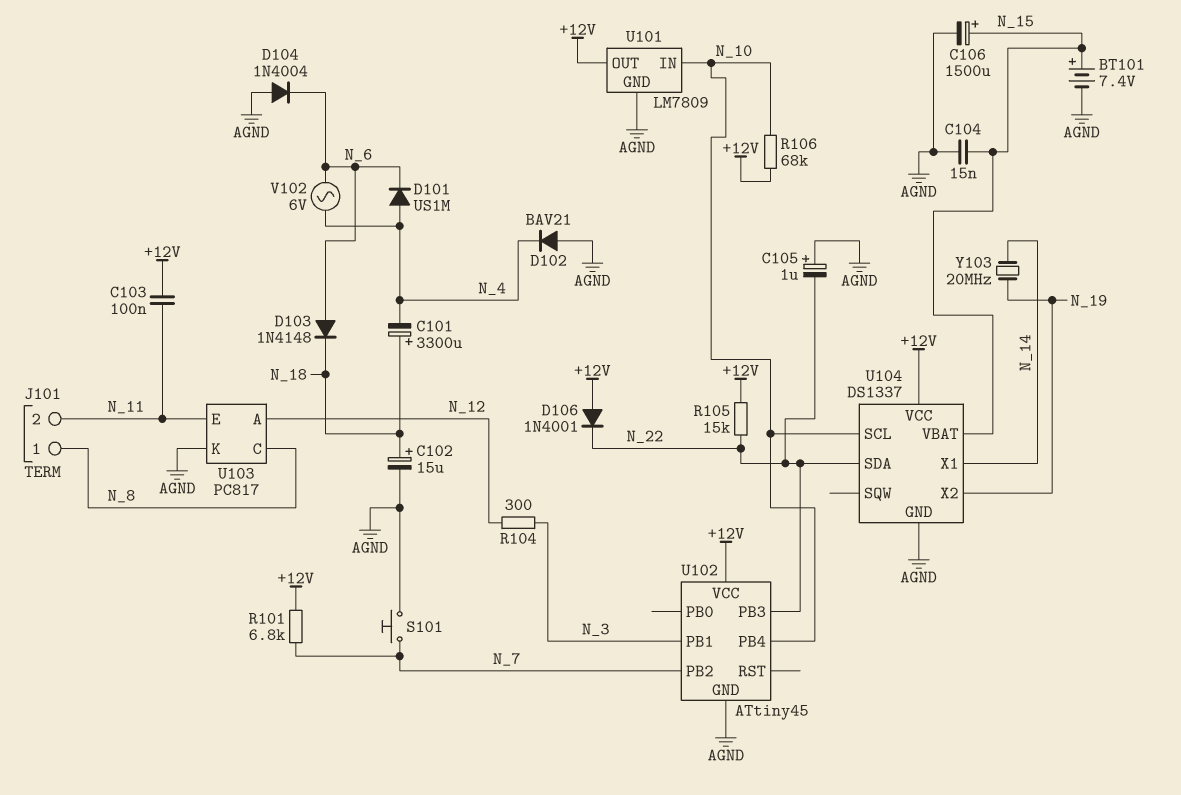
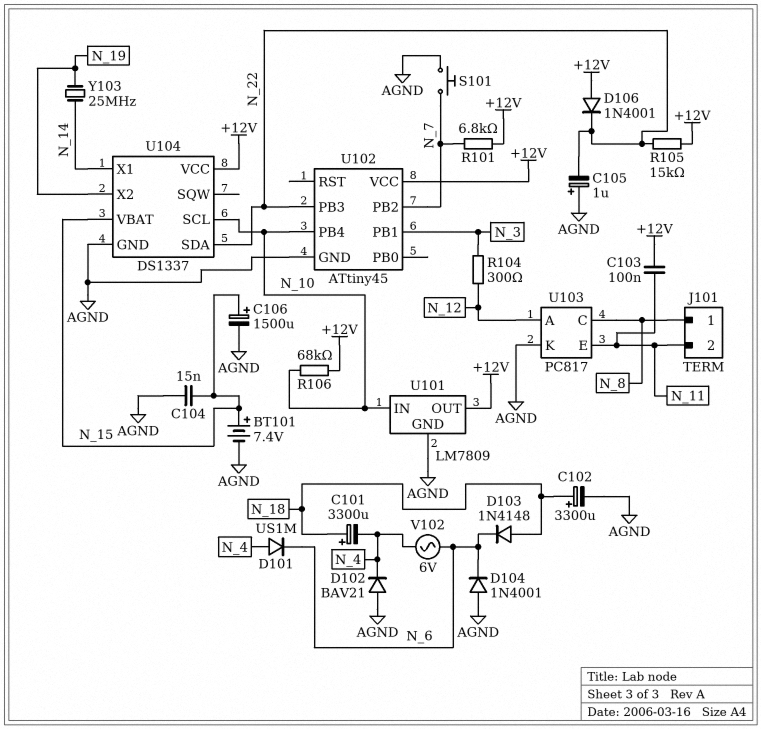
C102: 15uF (plus N_18, minus AGND) -> 3300uF (plus N_18, minus AGND)
D103: diode 1N4148 (A N_6, K N_18) -> diode 1N4148 (A N_18, K N_6)
D104: diode 1N4004 (A AGND, K N_6) -> diode 1N4001 (A AGND, K N_6)
Y103: 20MHz (N_14, N_19) -> 25MHz (N_14, N_19)

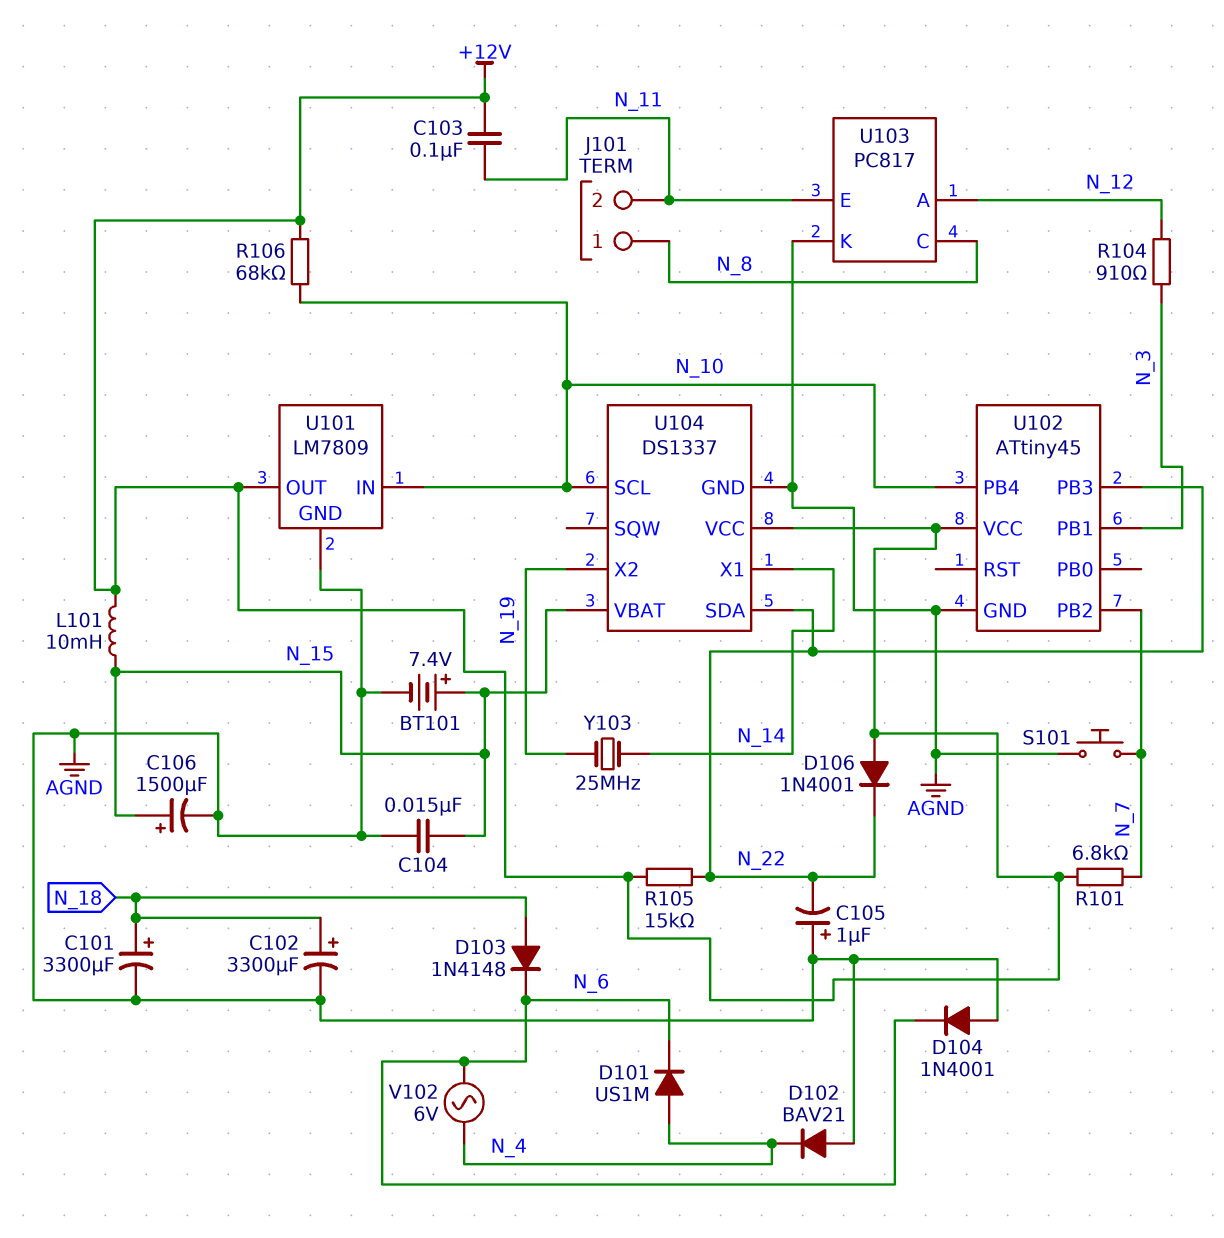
C101: 3300uF (plus N_18, minus N_4) -> 3300uF (plus N_18, minus AGND)
L101: none -> 10mH (+12V, N_15)
R104: 300 (N_3, N_12) -> 910 (N_3, N_12)

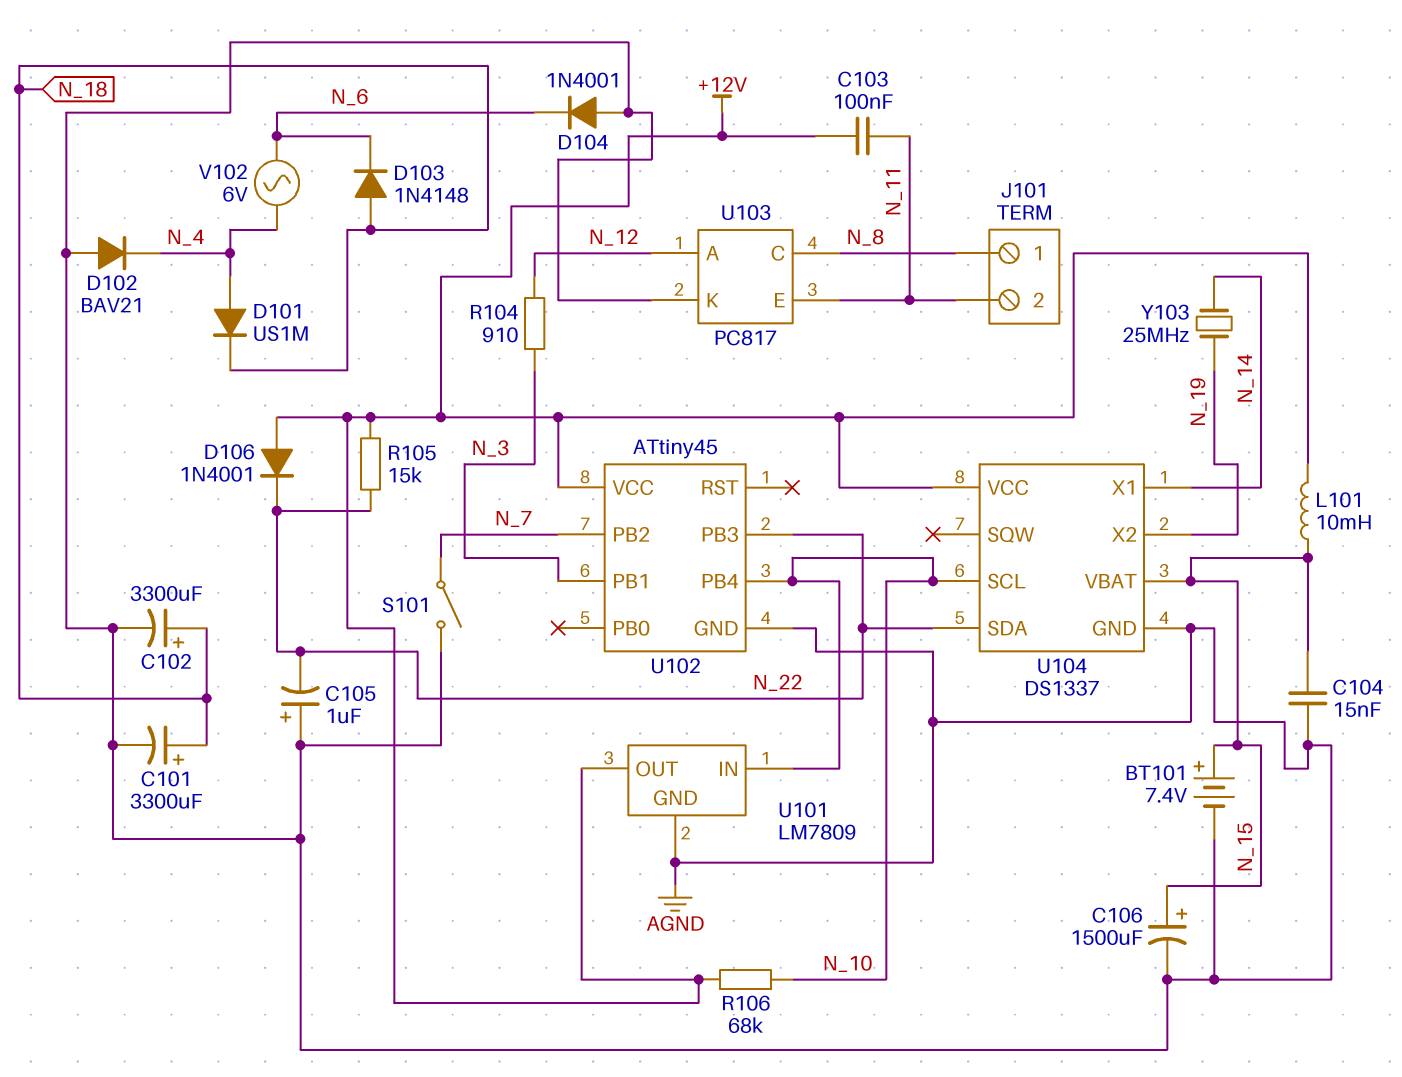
D101: diode US1M (A N_4, K N_6) -> diode US1M (A N_4, K N_18)
R101: 6.8k (+12V, N_7) -> none
S101: button (AGND, N_7) -> switch (AGND, N_7)

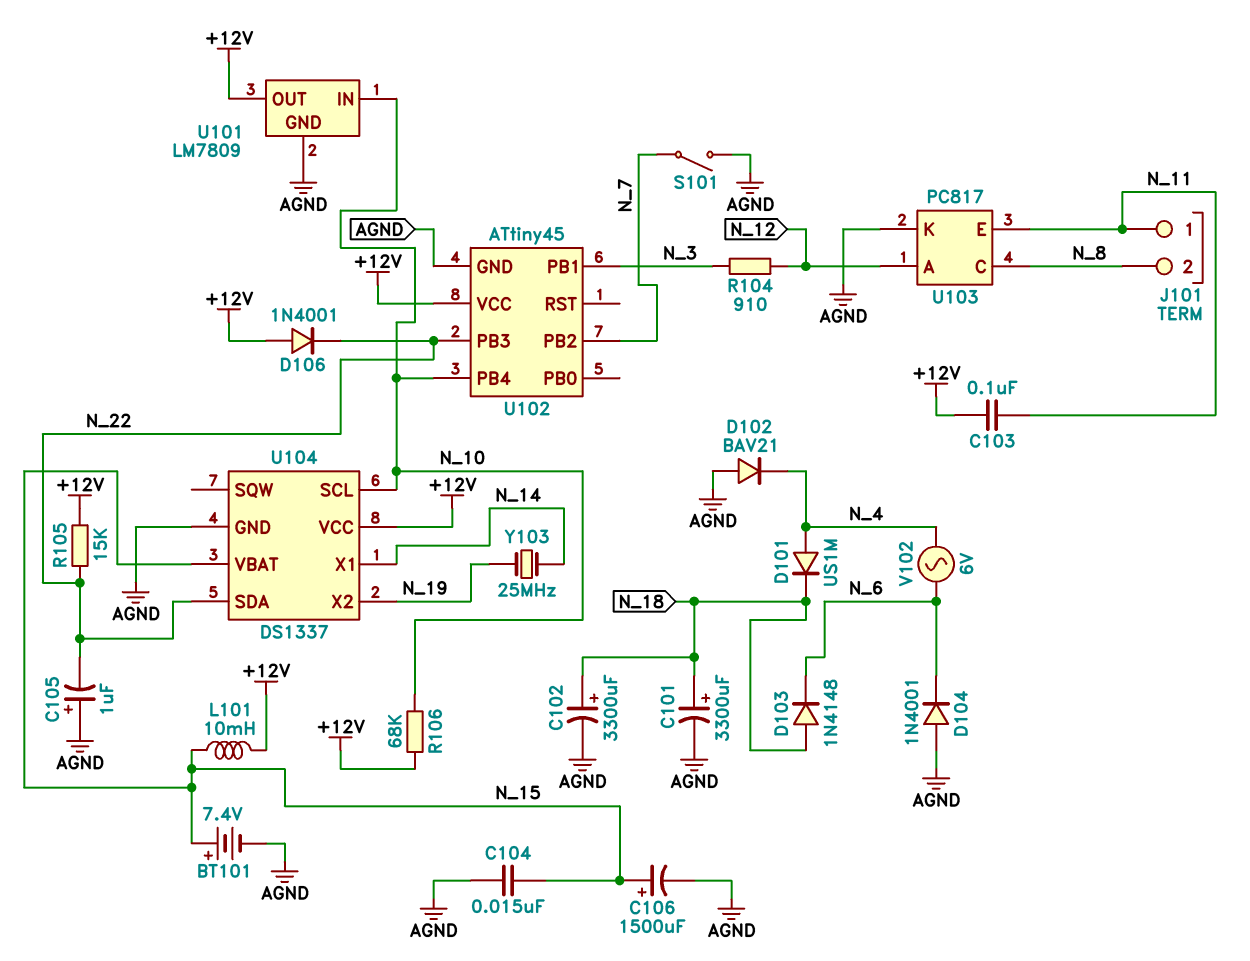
J101 pin 1: N_8 -> N_11
J101 pin 2: N_11 -> N_8

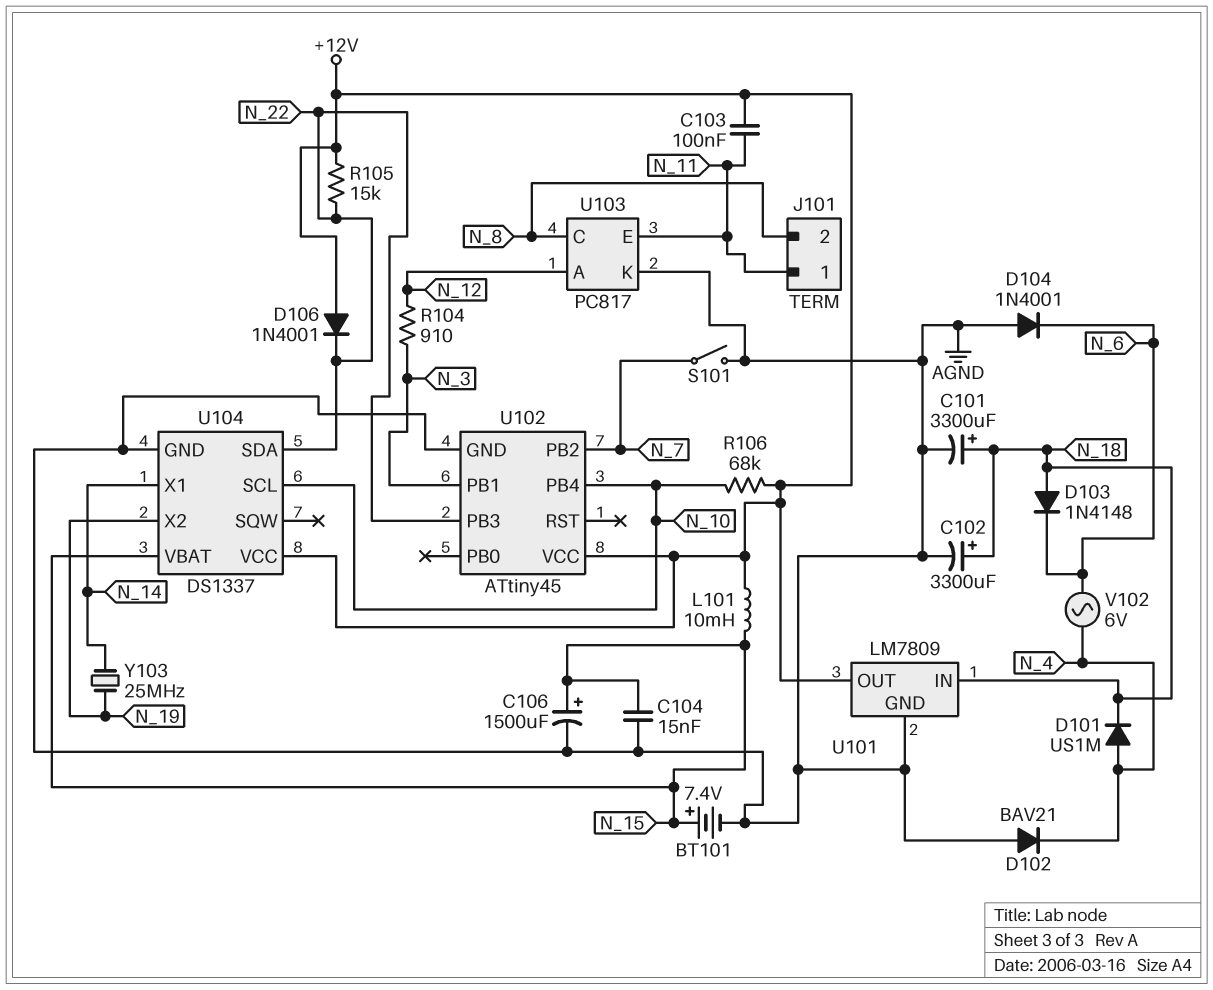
C105: 1uF (plus AGND, minus N_22) -> none
U101 pin IN: N_10 -> N_18

